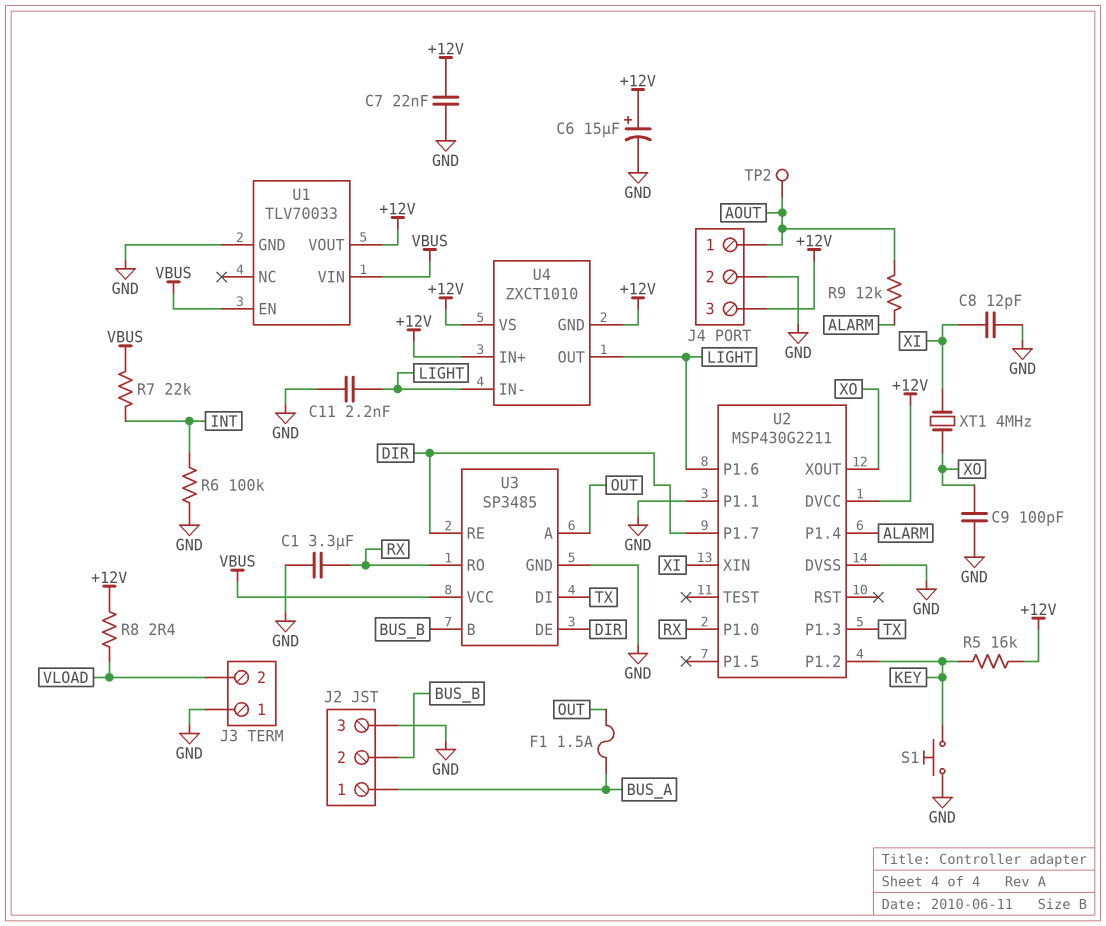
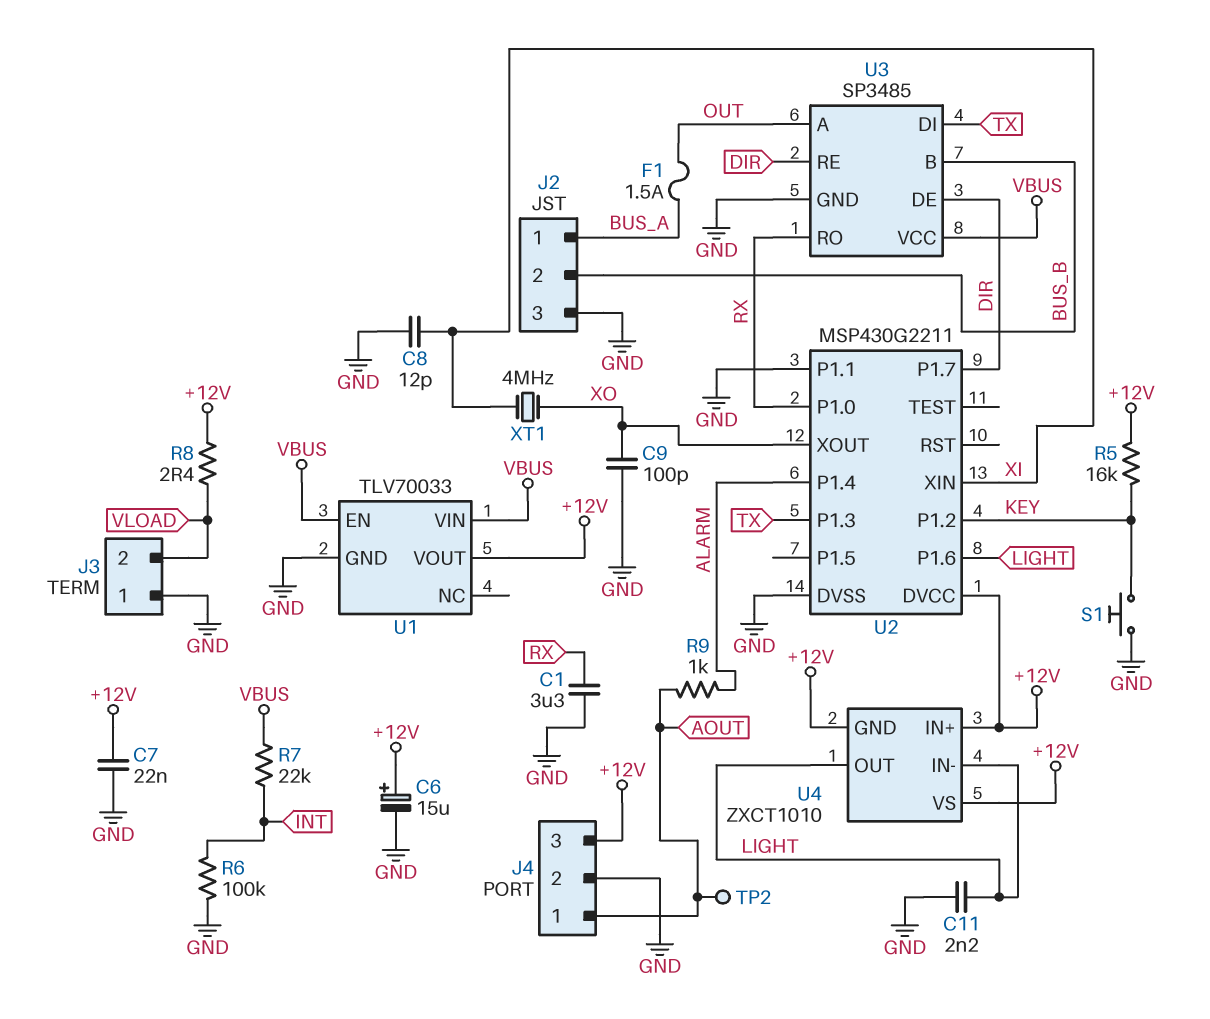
R9: 12k (ALARM, AOUT) -> 1k (ALARM, AOUT)

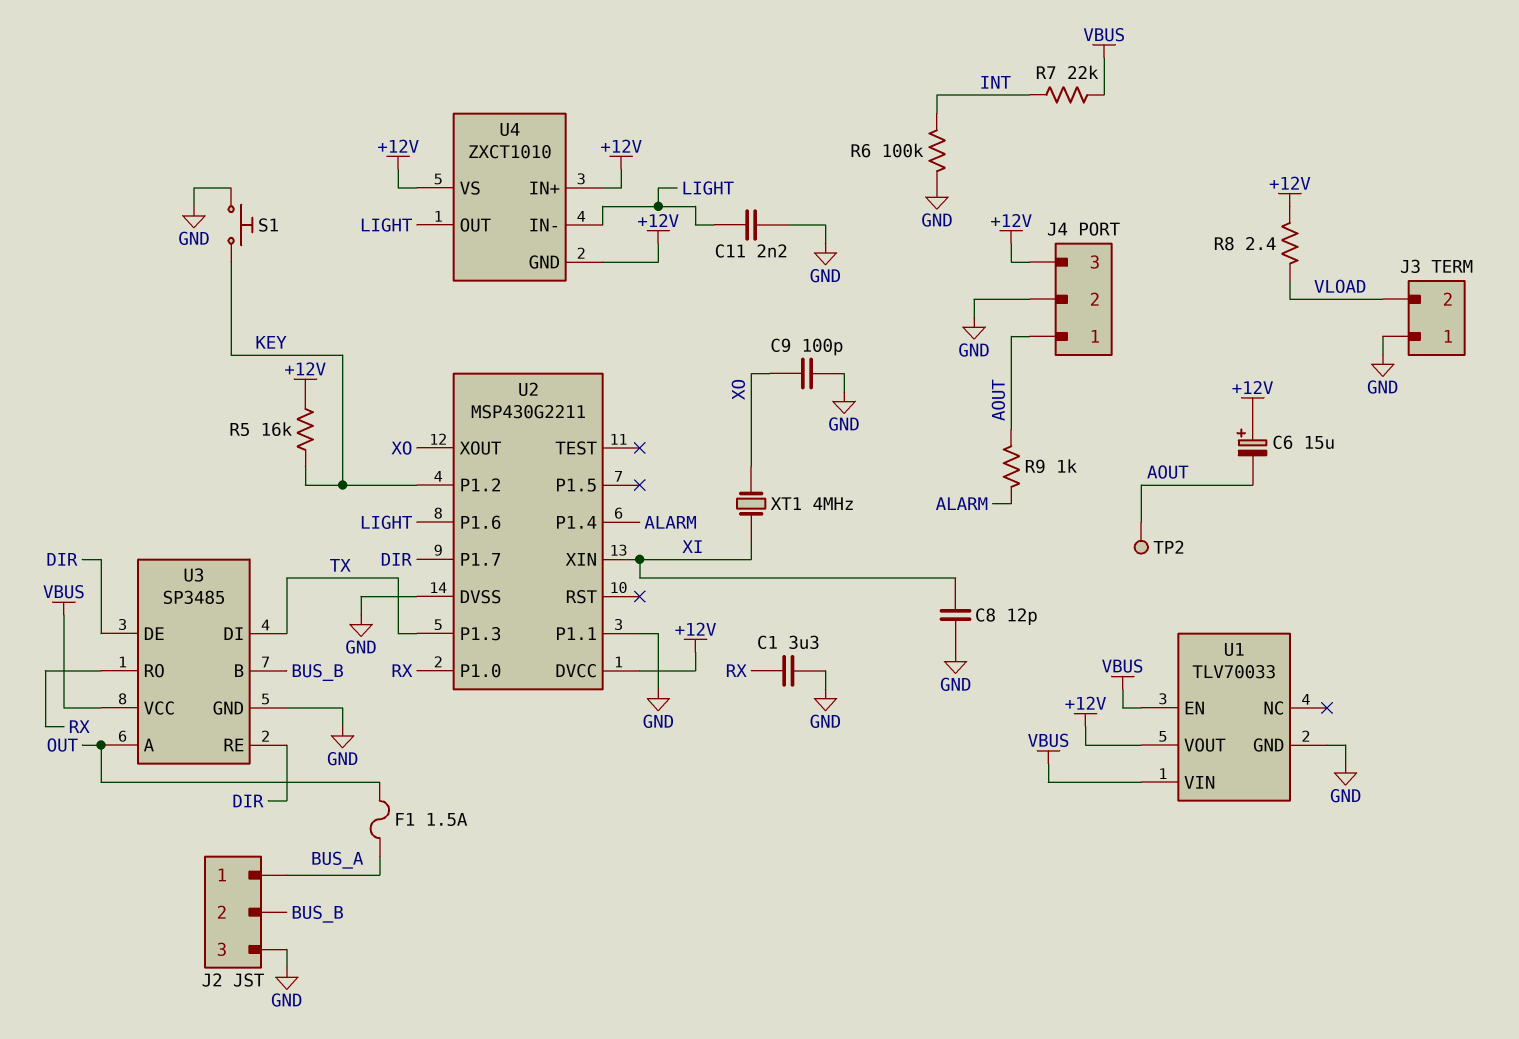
C6: 15uF (plus +12V, minus GND) -> 15uF (plus +12V, minus AOUT)
C7: 22nF (+12V, GND) -> none

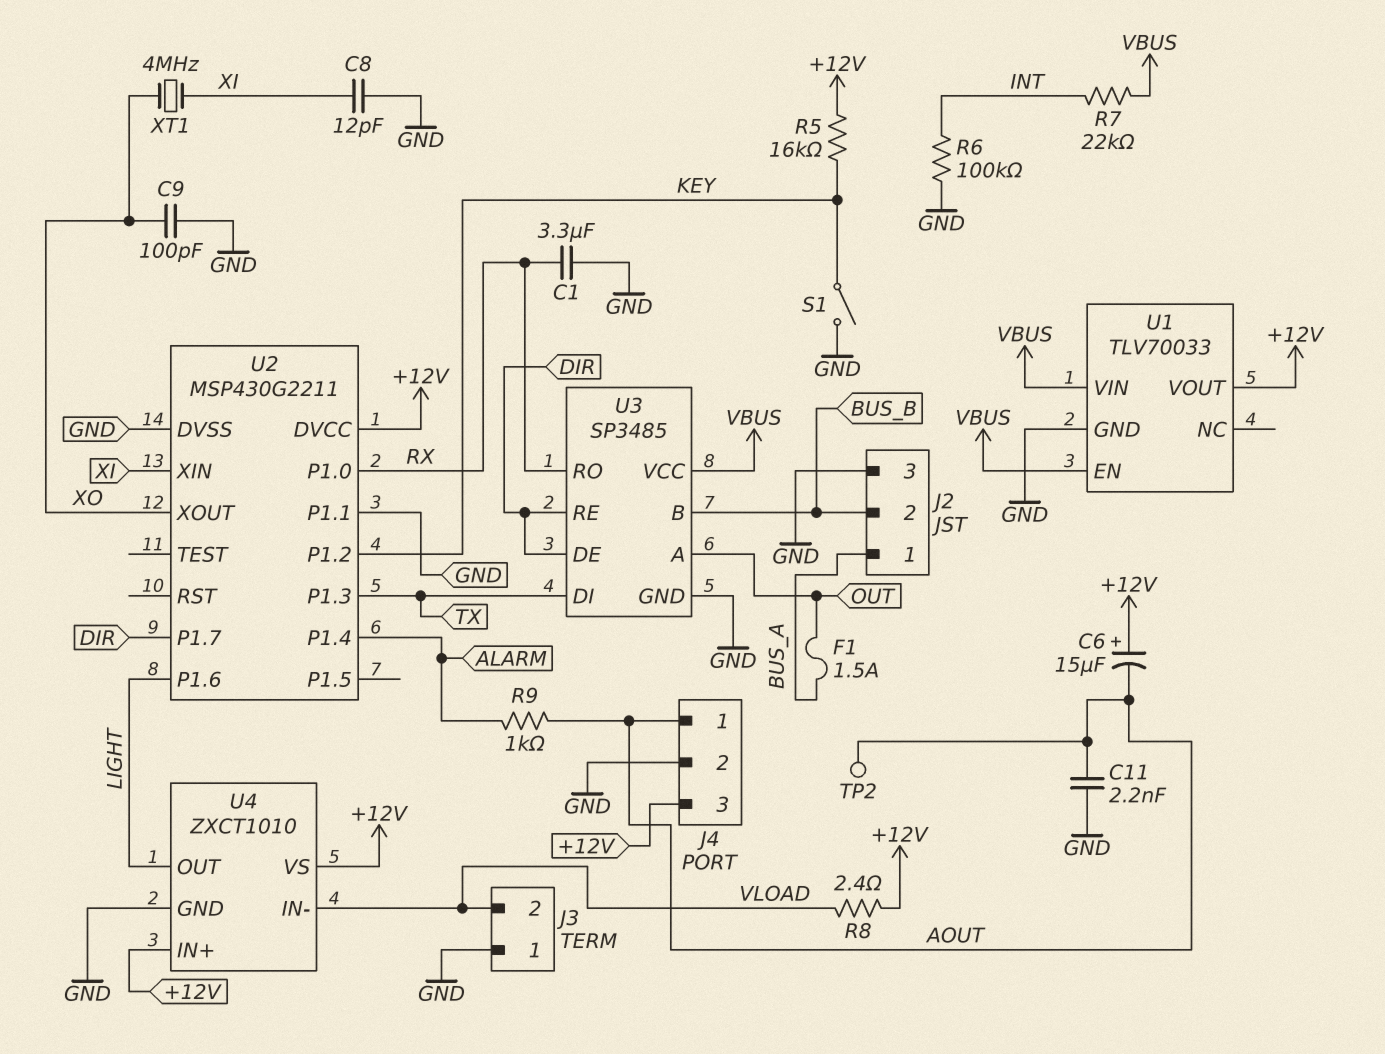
C11: 2.2nF (GND, LIGHT) -> 2.2nF (AOUT, GND)
S1: button (GND, KEY) -> switch (GND, KEY)
U4 pin GND: +12V -> GND
U4 pin IN-: LIGHT -> VLOAD

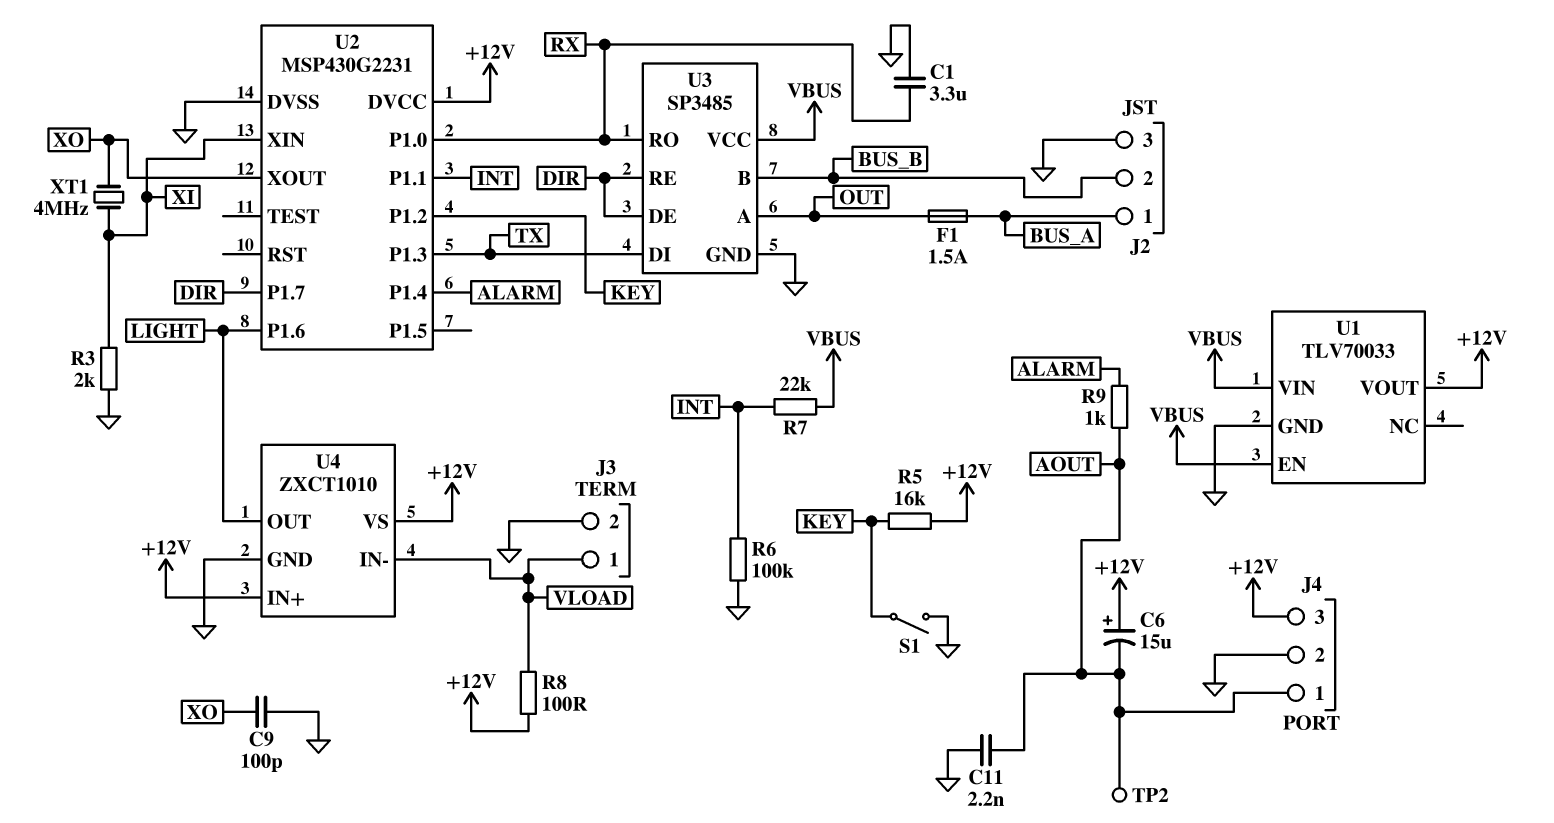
C8: 12pF (GND, XI) -> none
J3 pin 1: GND -> VLOAD
J3 pin 2: VLOAD -> GND
R3: none -> 2k (GND, XI)
R8: 2.4 (+12V, VLOAD) -> 100 (+12V, VLOAD)
U2: MSP430G2211 -> MSP430G2231
U2 pin P1.1: GND -> INT

